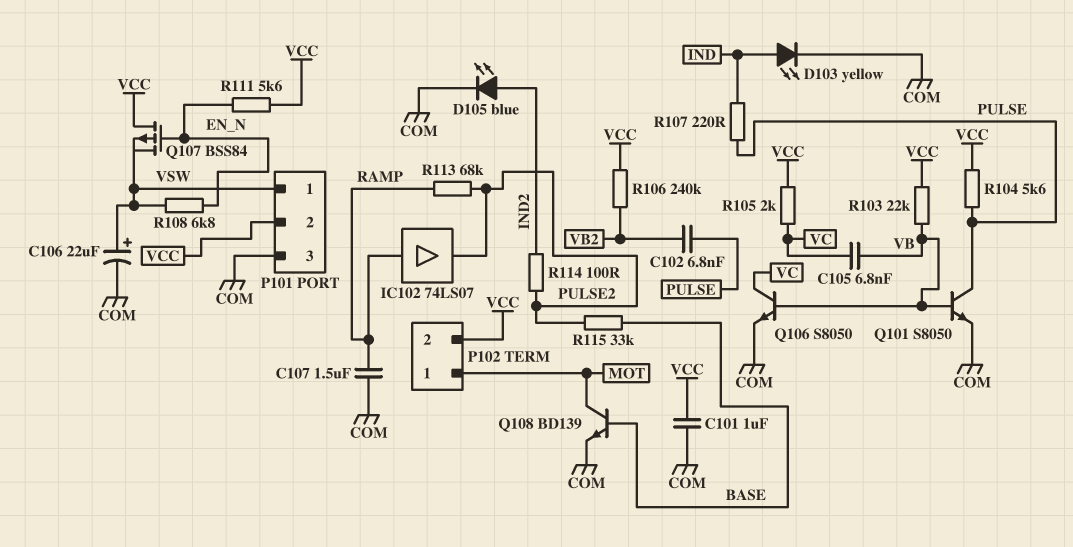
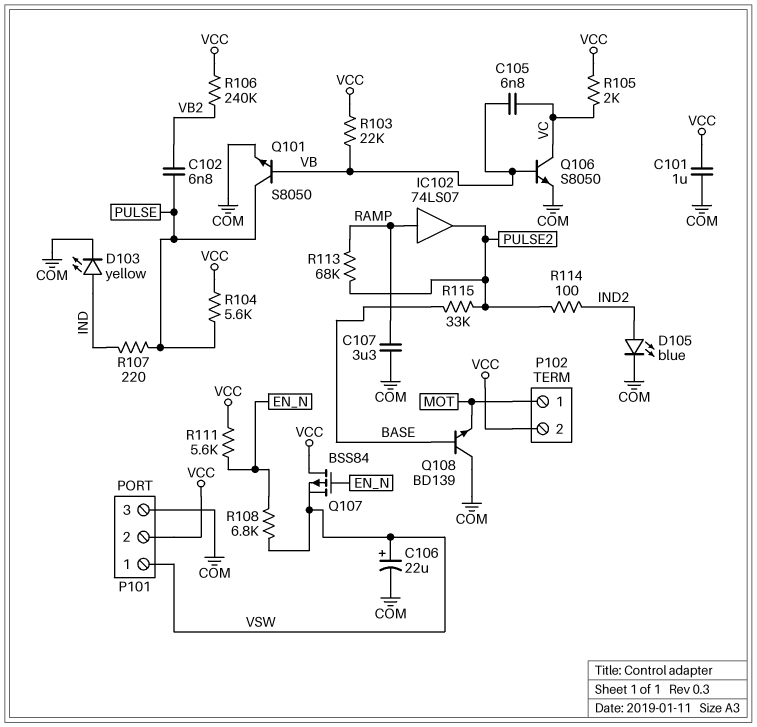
C107: 1.5uF (COM, RAMP) -> 3.3uF (COM, RAMP)
Q108: NPN BD139 (B BASE, C MOT, E COM) -> NPN BD139 (B BASE, C COM, E MOT)

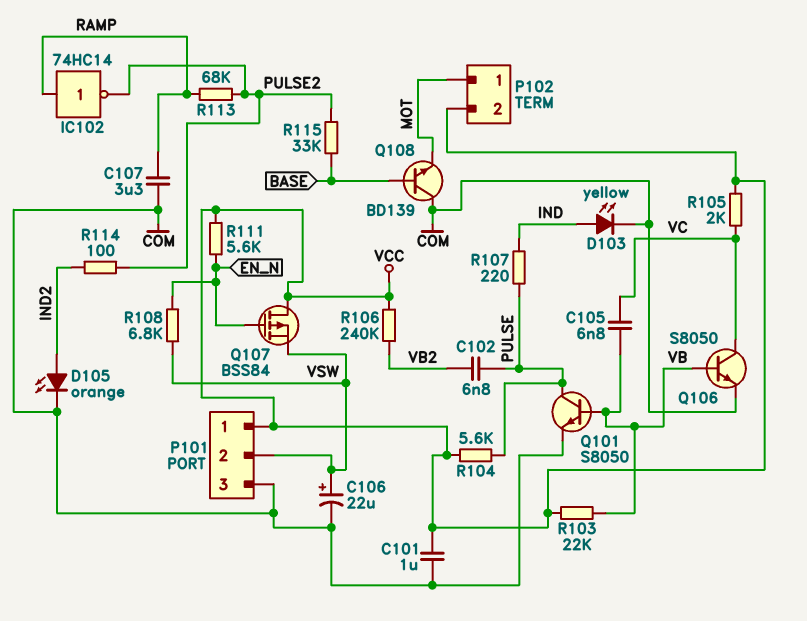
D105: LED blue (A IND2, K COM) -> LED orange (A IND2, K COM)
IC102: buffer 74LS07 (in RAMP, out PULSE2) -> NOT 74HC14 (in RAMP, out PULSE2)
P101 pin 1: VSW -> VCC
P101 pin 2: VCC -> VSW

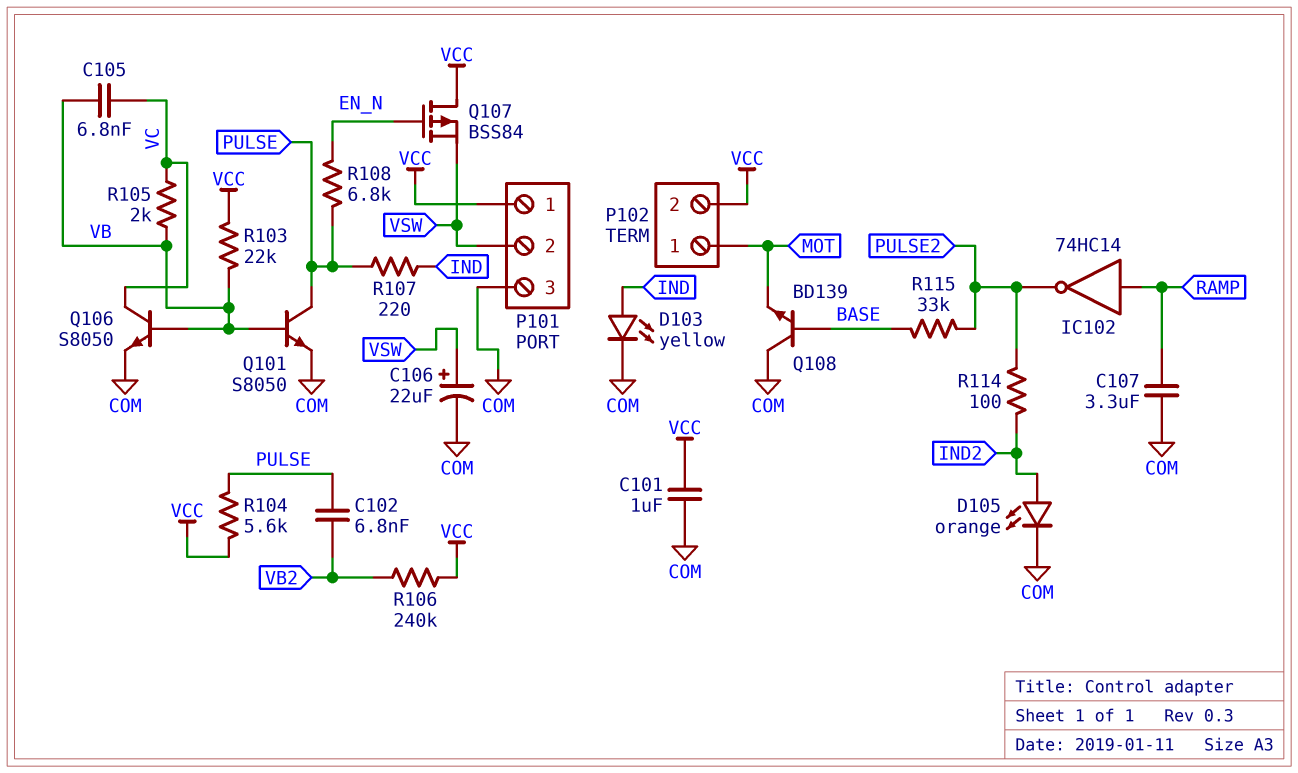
R105: 2k (VC, VCC) -> 2k (VB, VC)
R108: 6.8k (EN_N, VSW) -> 6.8k (EN_N, PULSE)
R111: 5.6k (EN_N, VCC) -> none
R113: 68k (PULSE2, RAMP) -> none

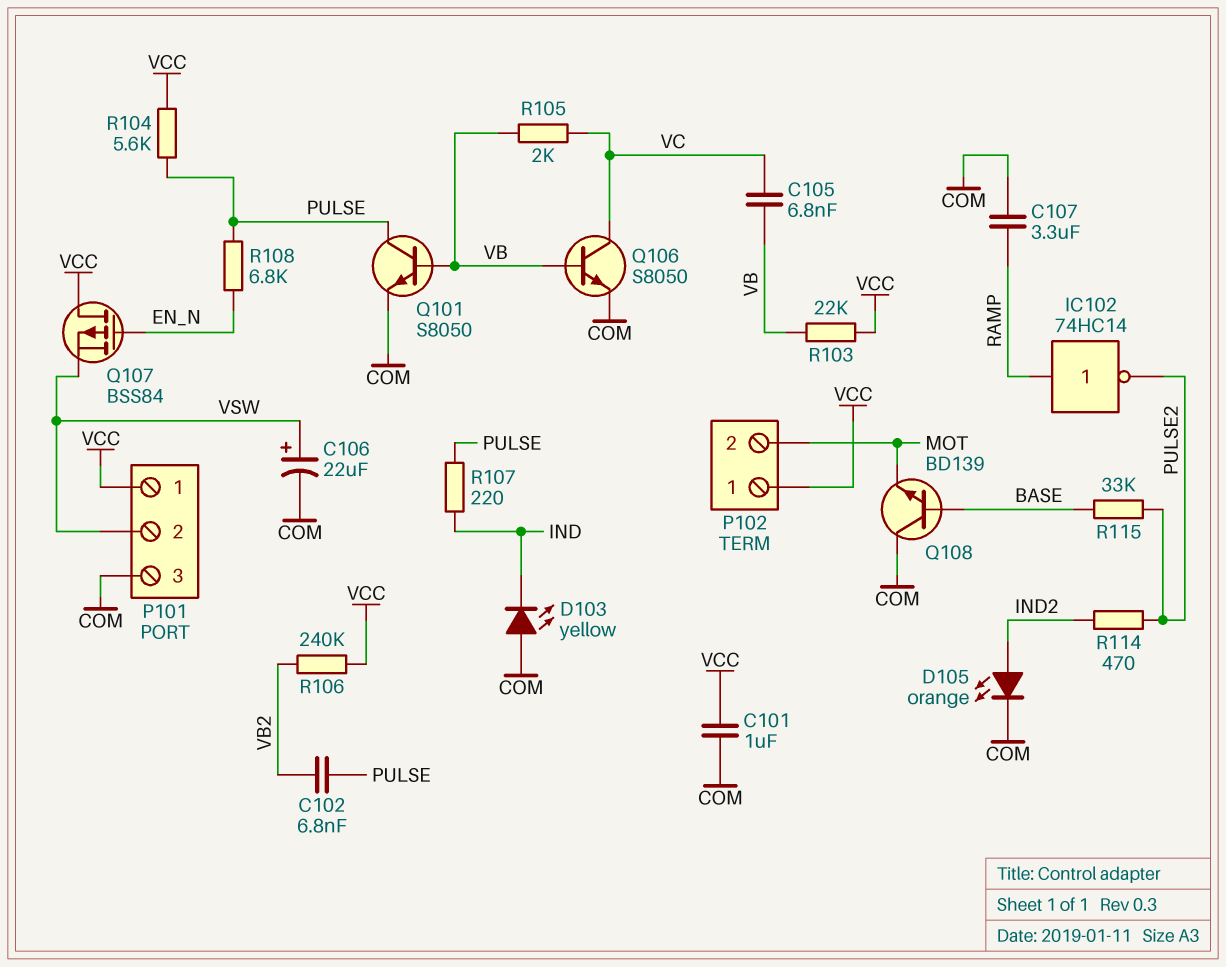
D103: LED yellow (A IND, K COM) -> LED yellow (A COM, K IND)
P102 pin 1: MOT -> VCC
P102 pin 2: VCC -> MOT
R114: 100 (IND2, PULSE2) -> 470 (IND2, PULSE2)

